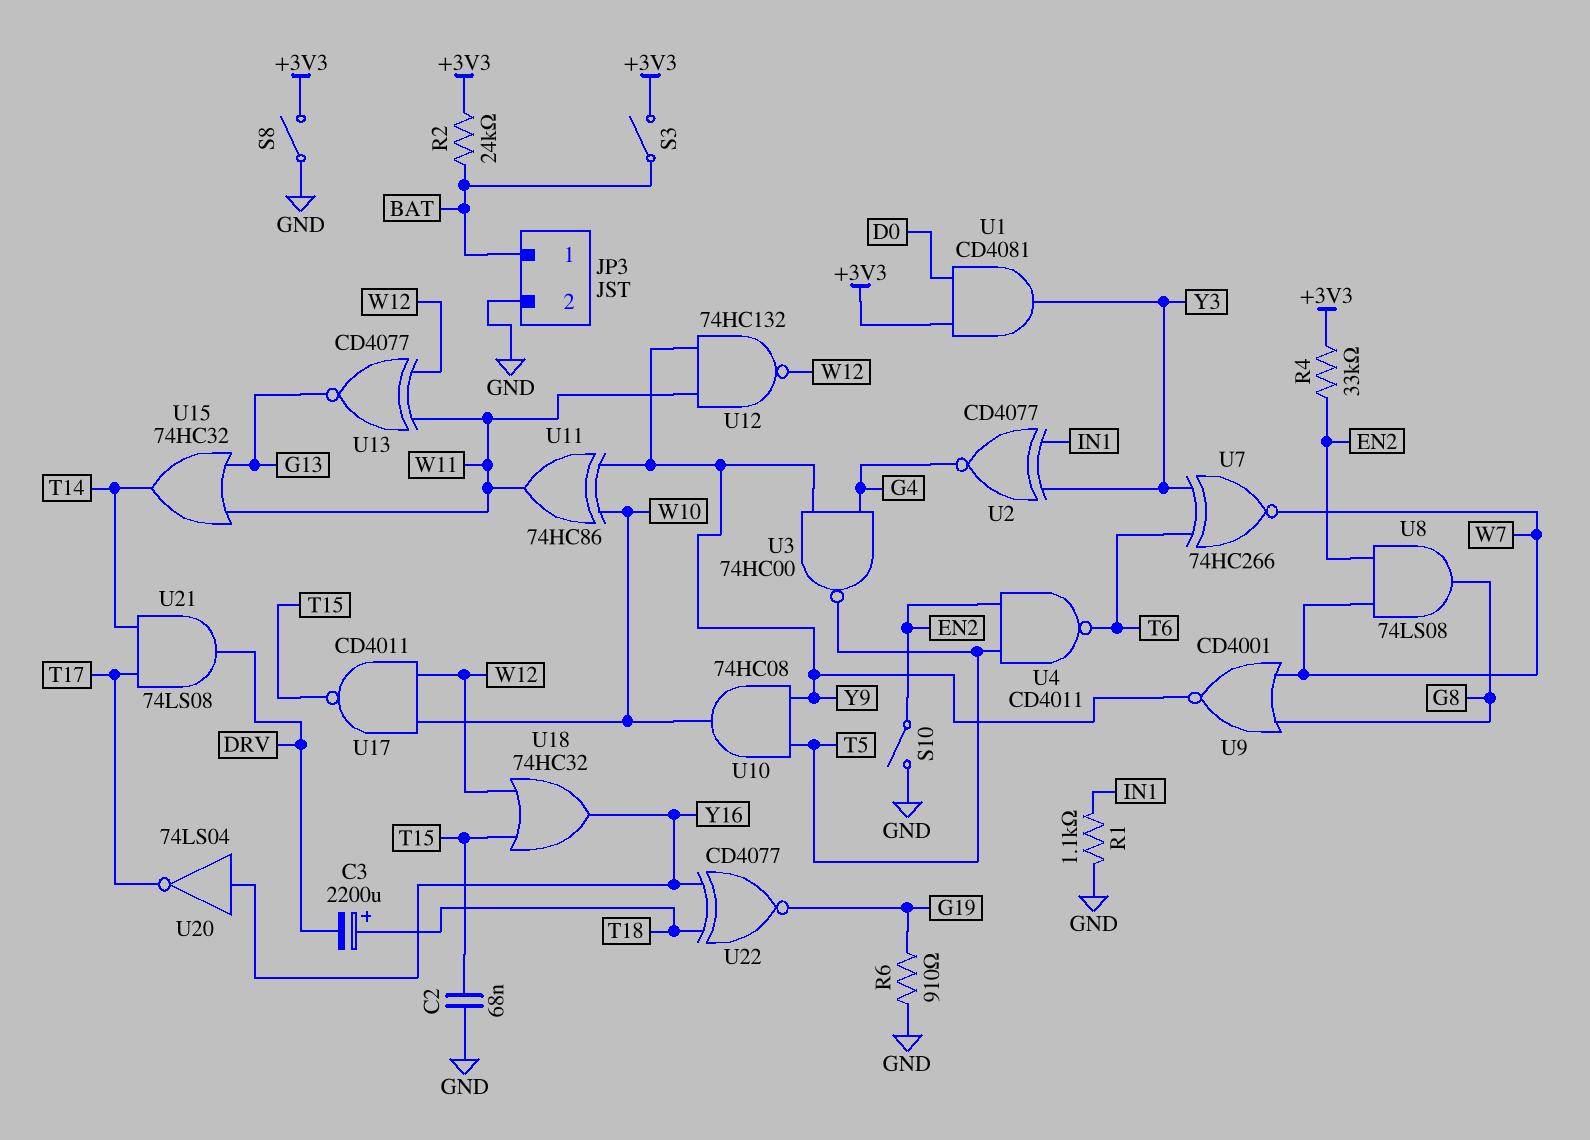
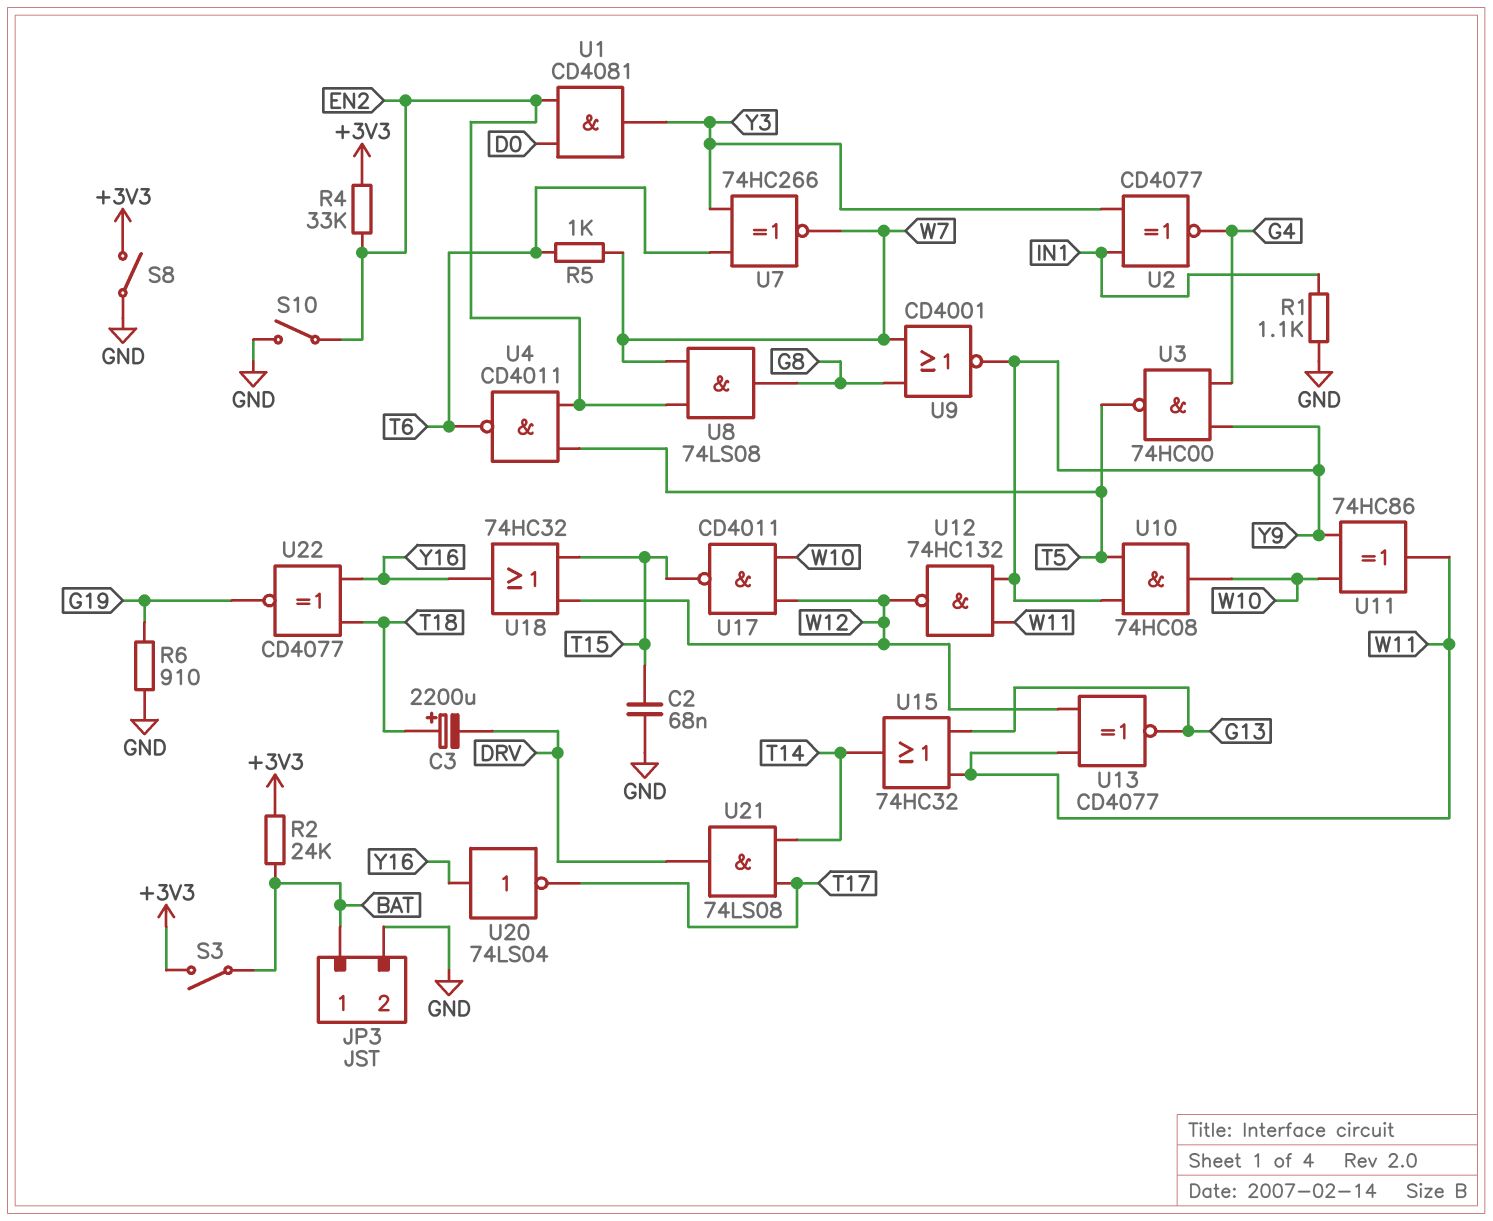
R5: none -> 1k (T6, W7)
U1: AND CD4081 (in +3V3, in D0, out Y3) -> AND CD4081 (in D0, in EN2, out Y3)

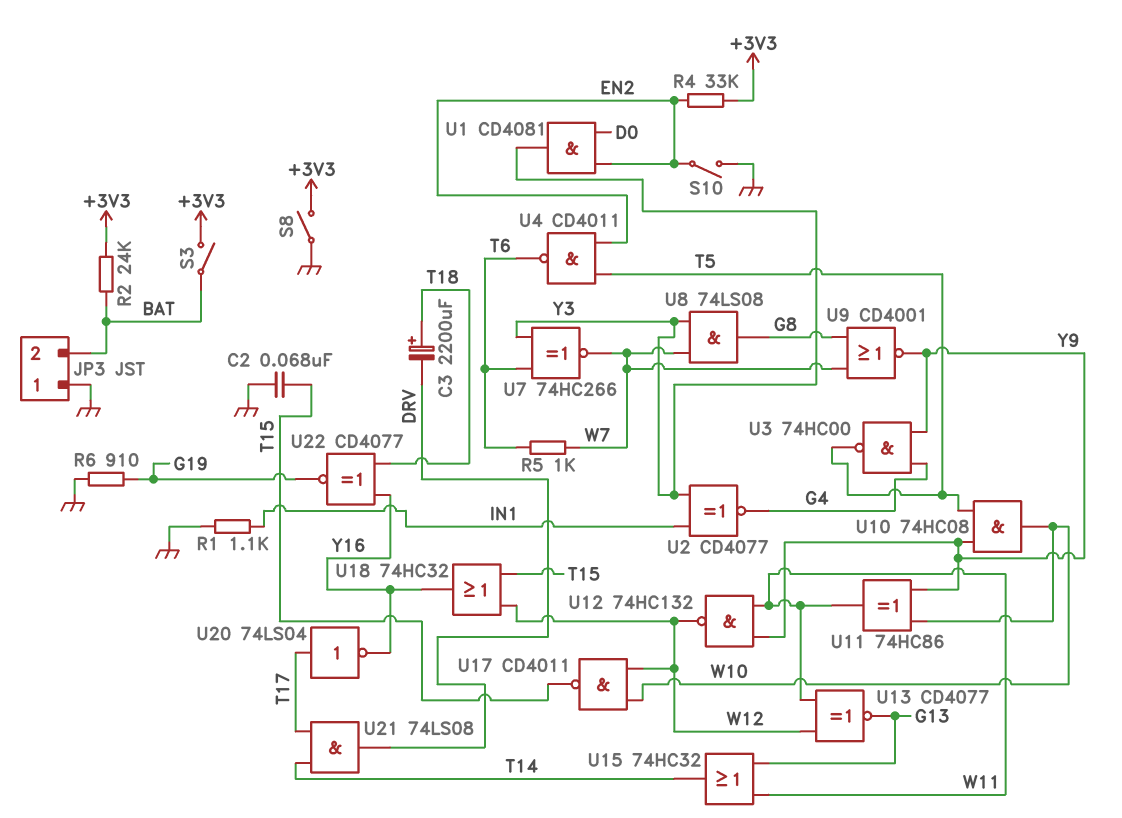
JP3 pin 1: BAT -> GND
JP3 pin 2: GND -> BAT
U8: AND 74LS08 (in EN2, in W7, out G8) -> AND 74LS08 (in W7, in Y3, out G8)
U20: NOT 74LS04 (in Y16, out T17) -> NOT 74LS04 (in T17, out Y16)

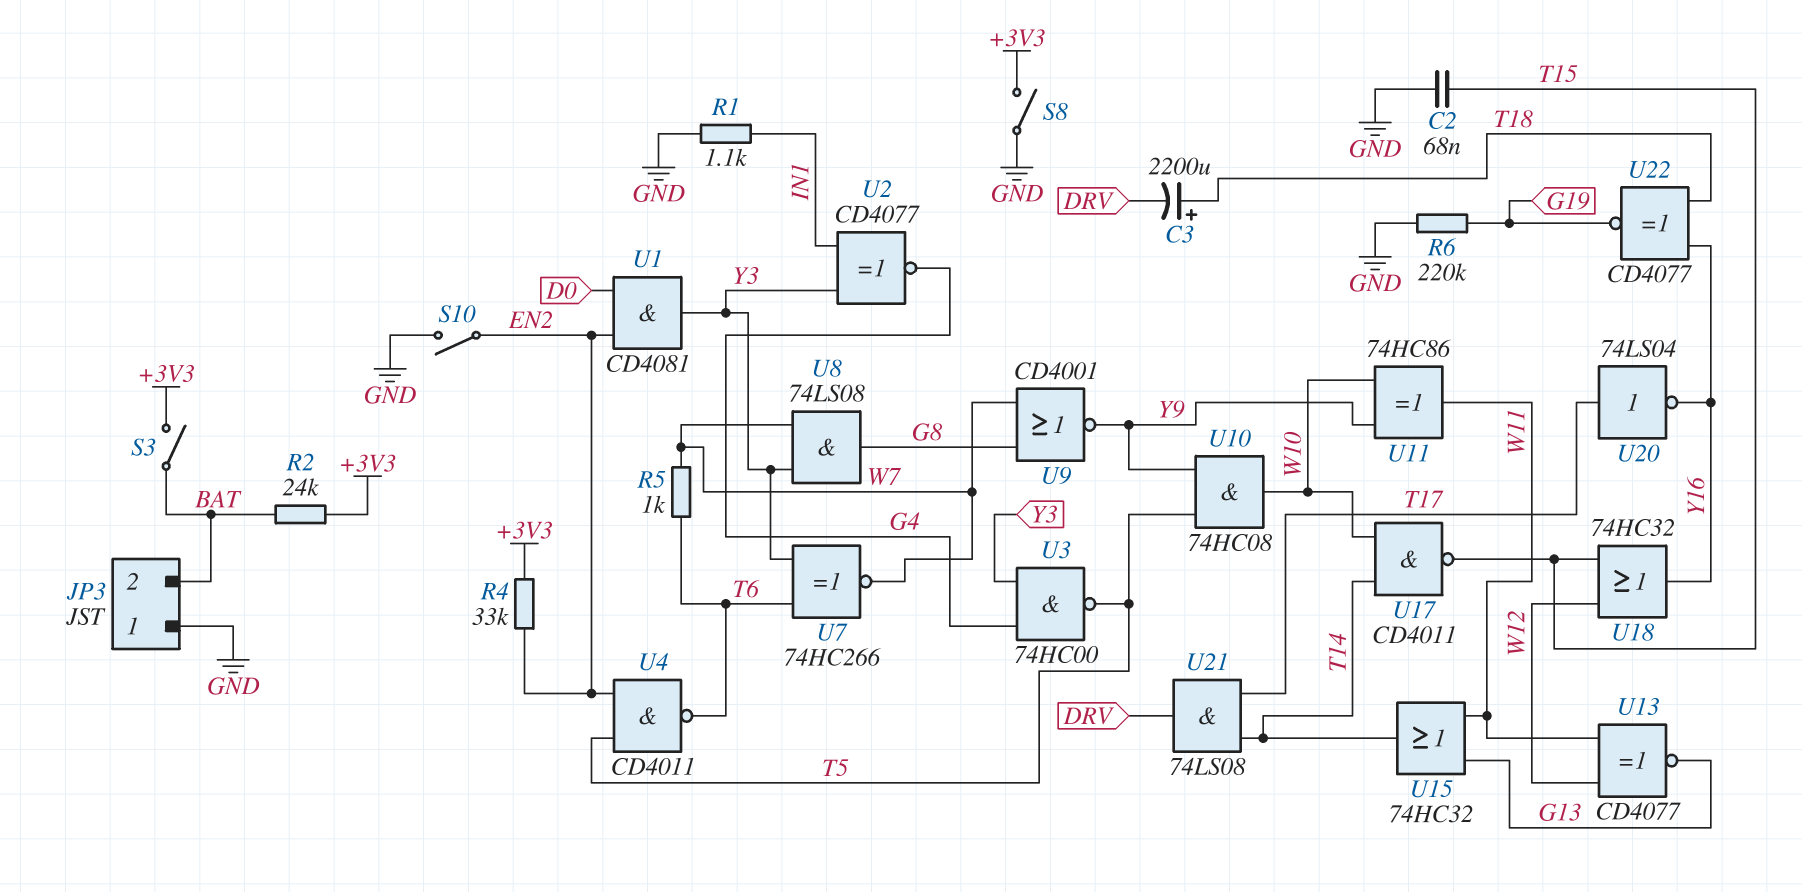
R6: 910 (G19, GND) -> 220k (G19, GND)
U3: NAND 74HC00 (in G4, in Y9, out T5) -> NAND 74HC00 (in G4, in Y3, out T5)
U12: NAND 74HC132 (in W11, in Y9, out W12) -> none
U17: NAND CD4011 (in W10, in W12, out T15) -> NAND CD4011 (in T14, in W10, out T15)

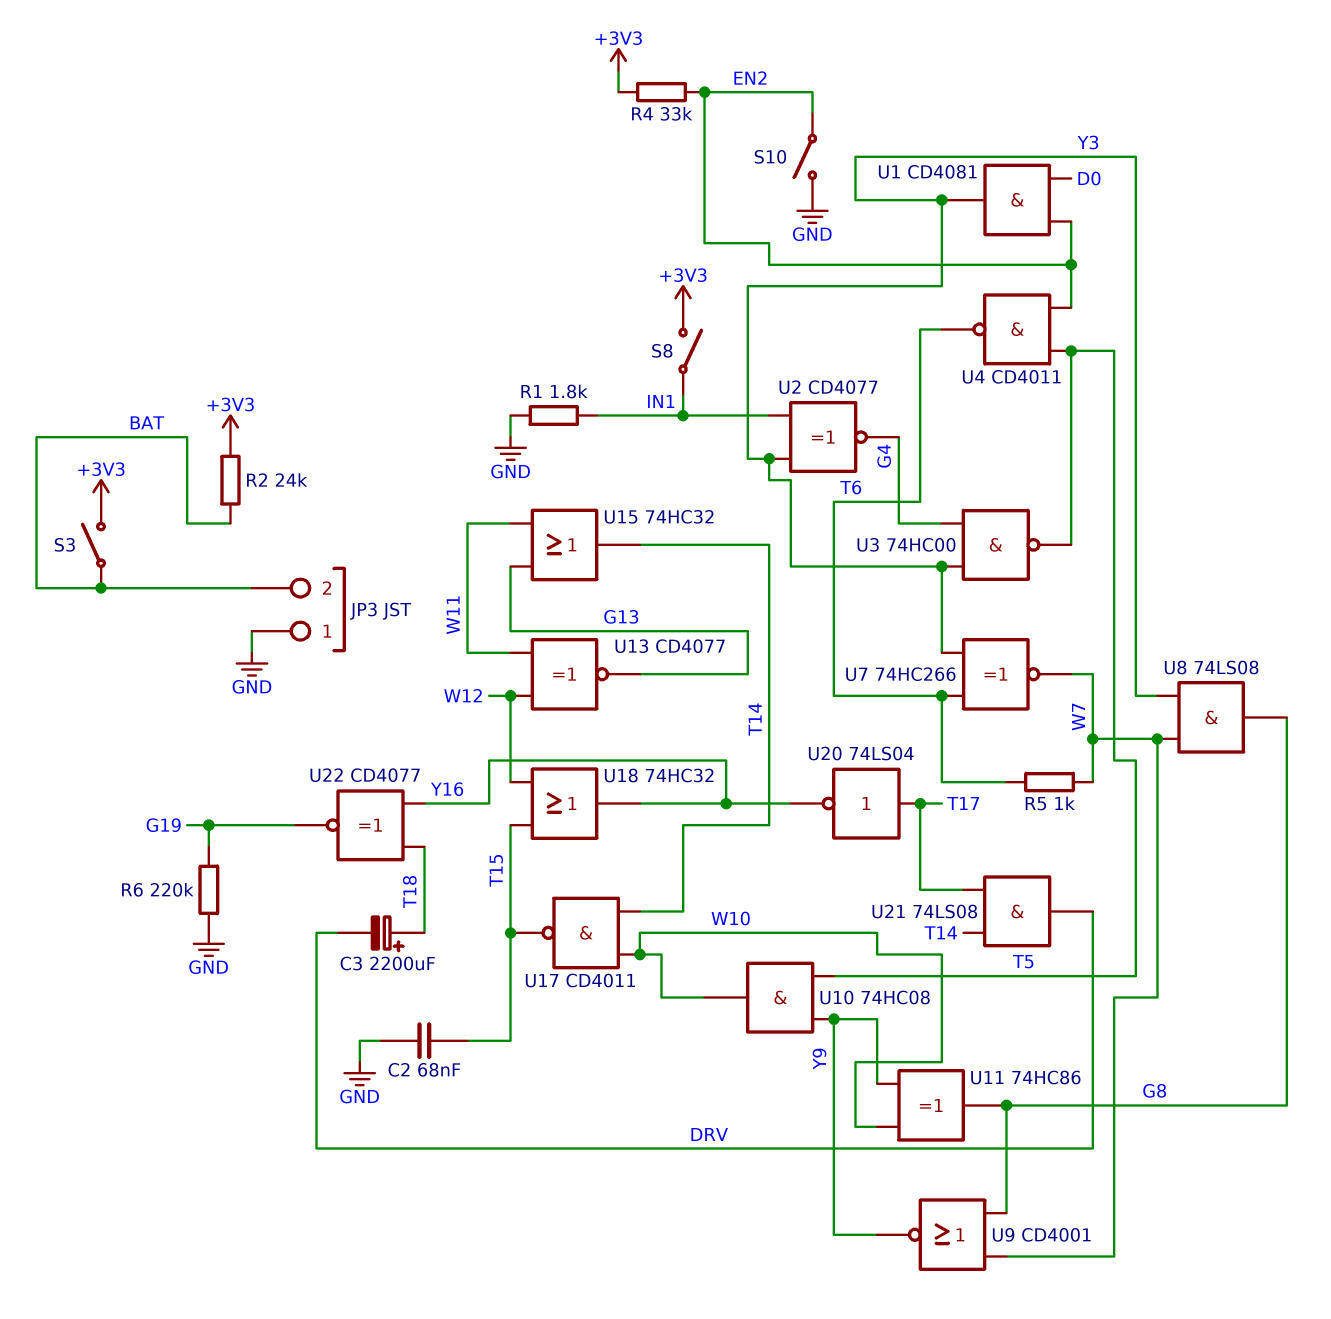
R1: 1.1k (GND, IN1) -> 1.8k (GND, IN1)
S8: switch (+3V3, GND) -> switch (+3V3, IN1)
U11: XOR 74HC86 (in W10, in Y9, out W11) -> XOR 74HC86 (in W10, in Y9, out G8)

